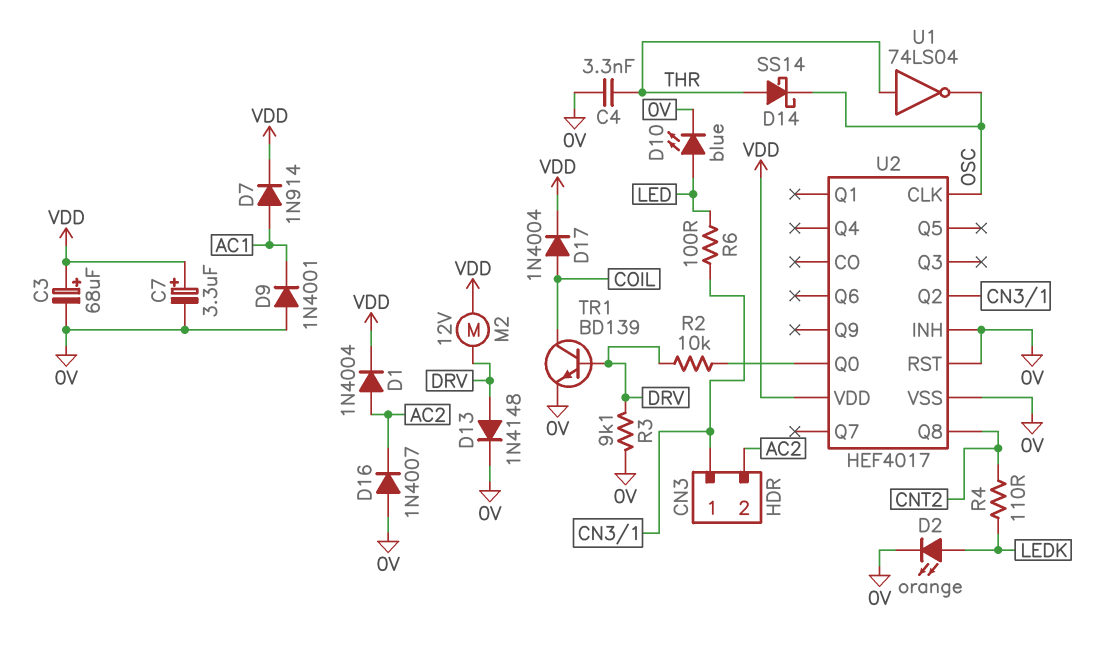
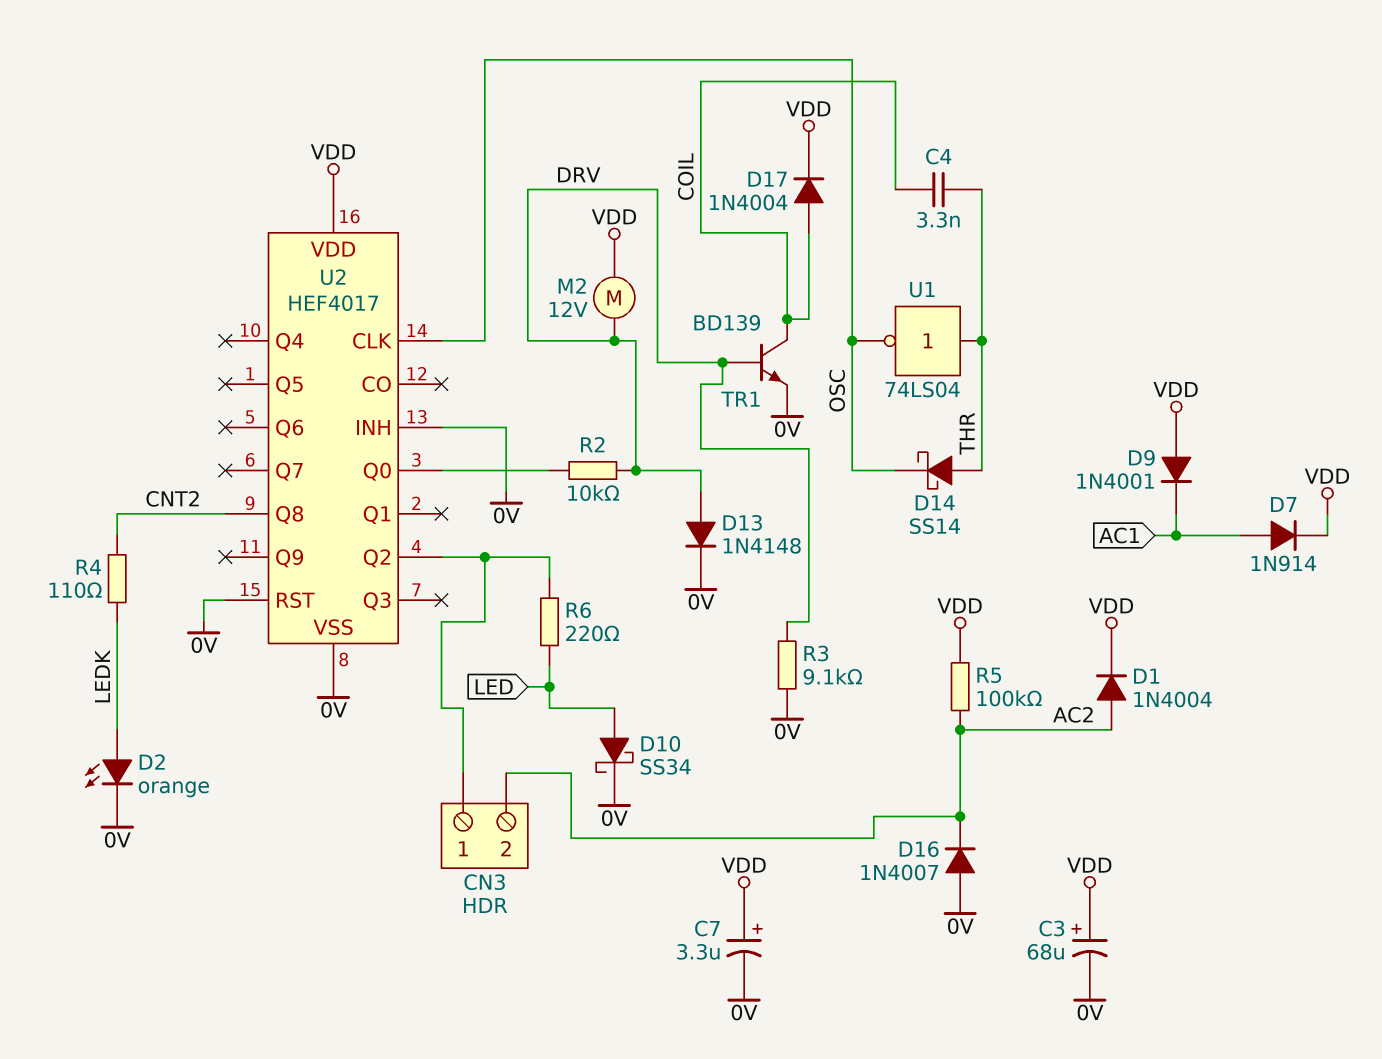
C4: 3.3nF (0V, THR) -> 3.3nF (COIL, THR)
D9: diode 1N4001 (A 0V, K AC1) -> diode 1N4001 (A VDD, K AC1)
D10: LED blue (A LED, K 0V) -> schottky SS34 (A LED, K 0V)
R5: none -> 100k (AC2, VDD)
R6: 100 (CN3/1, LED) -> 220 (CN3/1, LED)

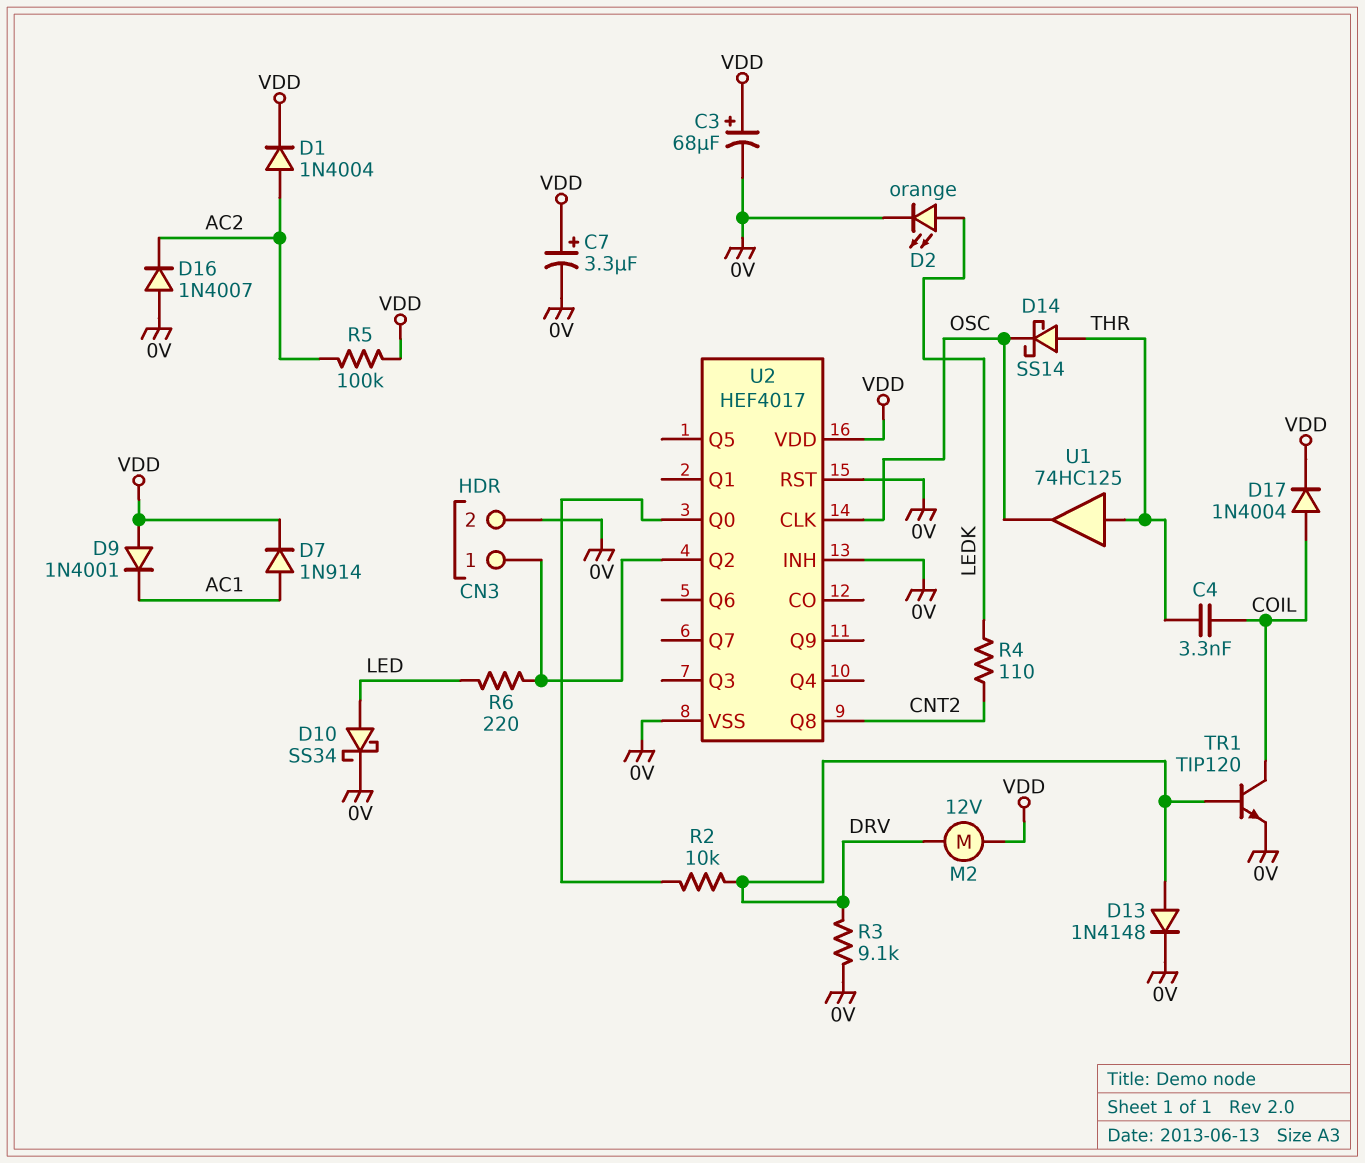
CN3 pin 2: AC2 -> 0V
TR1: NPN BD139 (B DRV, C COIL, E 0V) -> NPN TIP120 (B DRV, C COIL, E 0V)
U1: NOT 74LS04 (in THR, out OSC) -> buffer 74HC125 (in THR, out OSC)

